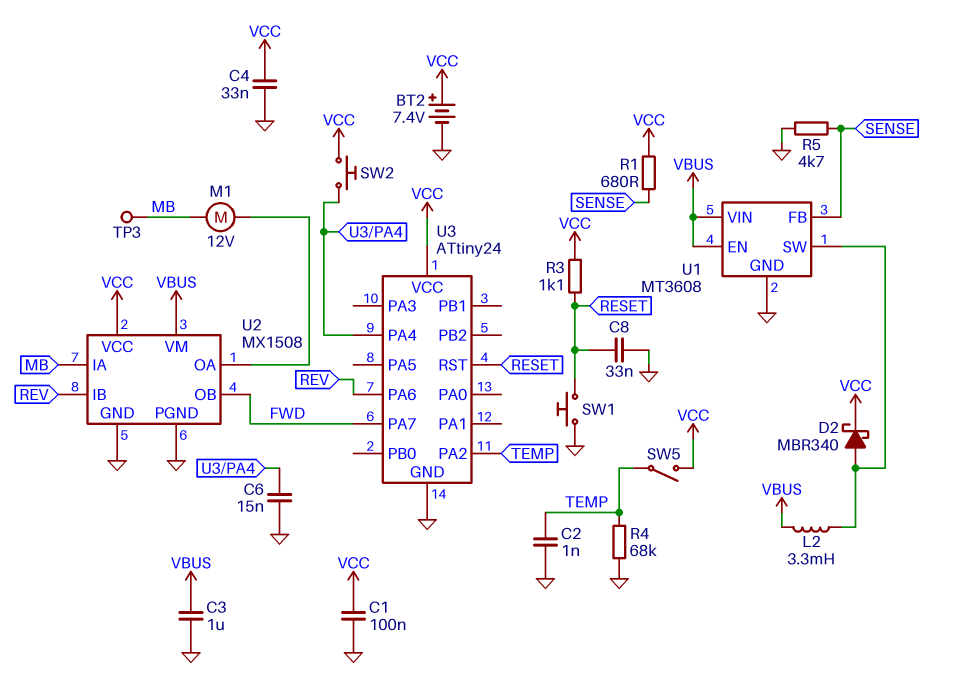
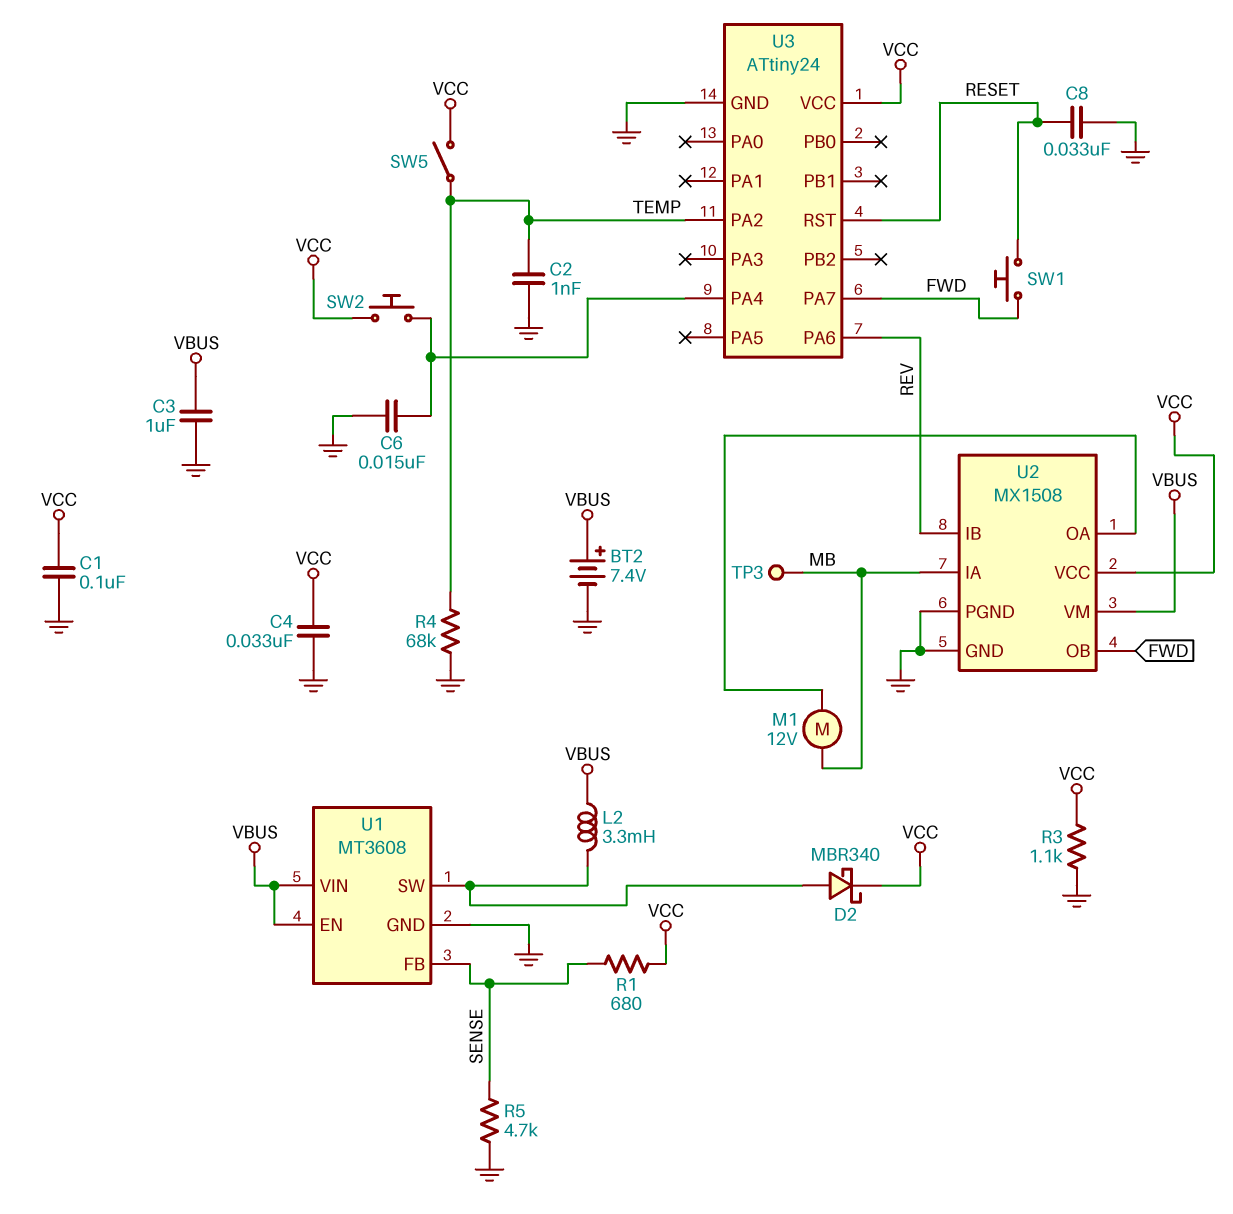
BT2: 7.4V (plus VCC, minus GND) -> 7.4V (plus VBUS, minus GND)
R3: 1.1k (RESET, VCC) -> 1.1k (GND, VCC)
SW1: button (GND, RESET) -> button (FWD, RESET)

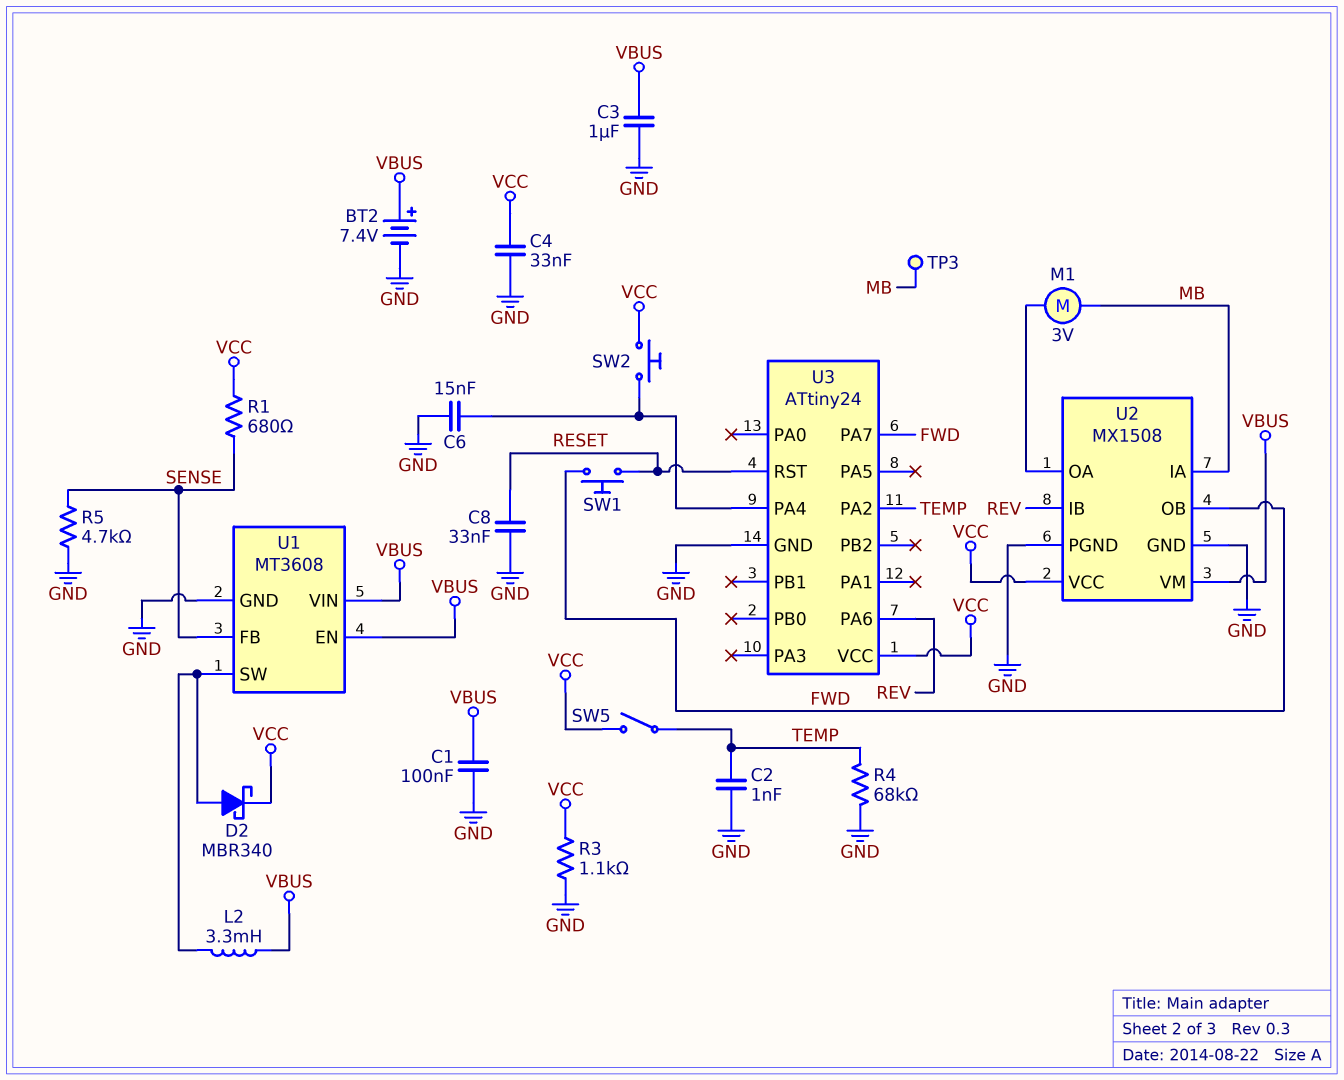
C1: 100nF (GND, VCC) -> 100nF (GND, VBUS)
M1: motor 12V (MB, U2/OA) -> motor 3V (MB, U2/OA)

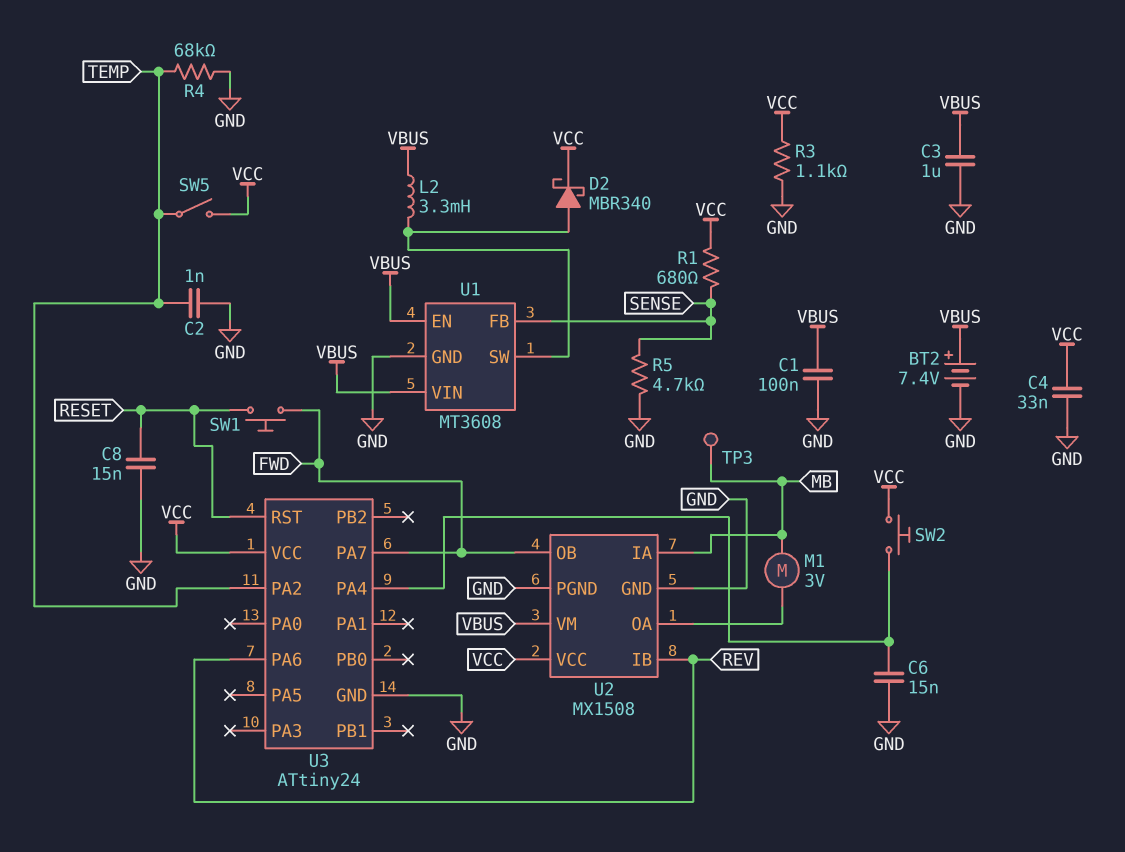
C8: 33nF (GND, RESET) -> 15nF (GND, RESET)

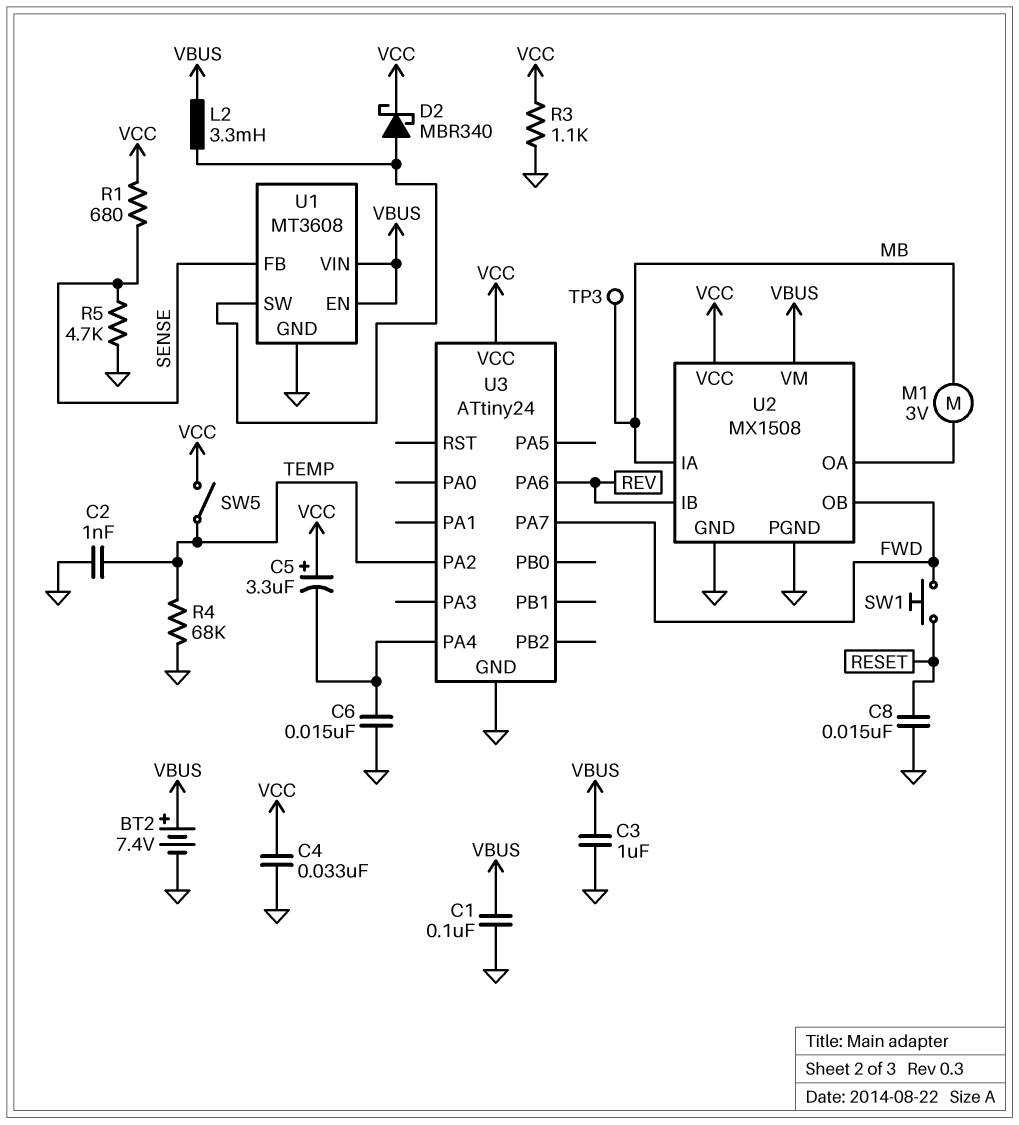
C5: none -> 3.3uF (plus VCC, minus U3/PA4)
SW2: button (U3/PA4, VCC) -> none
U3 pin RST: RESET -> none

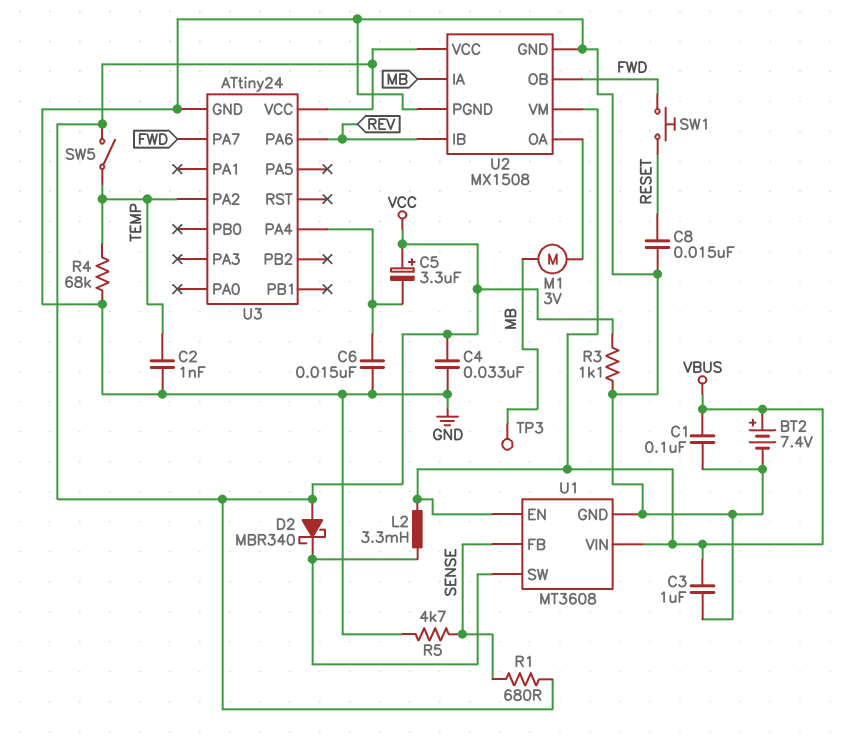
D2: schottky MBR340 (A U1/SW, K VCC) -> schottky MBR340 (A VCC, K U1/SW)

